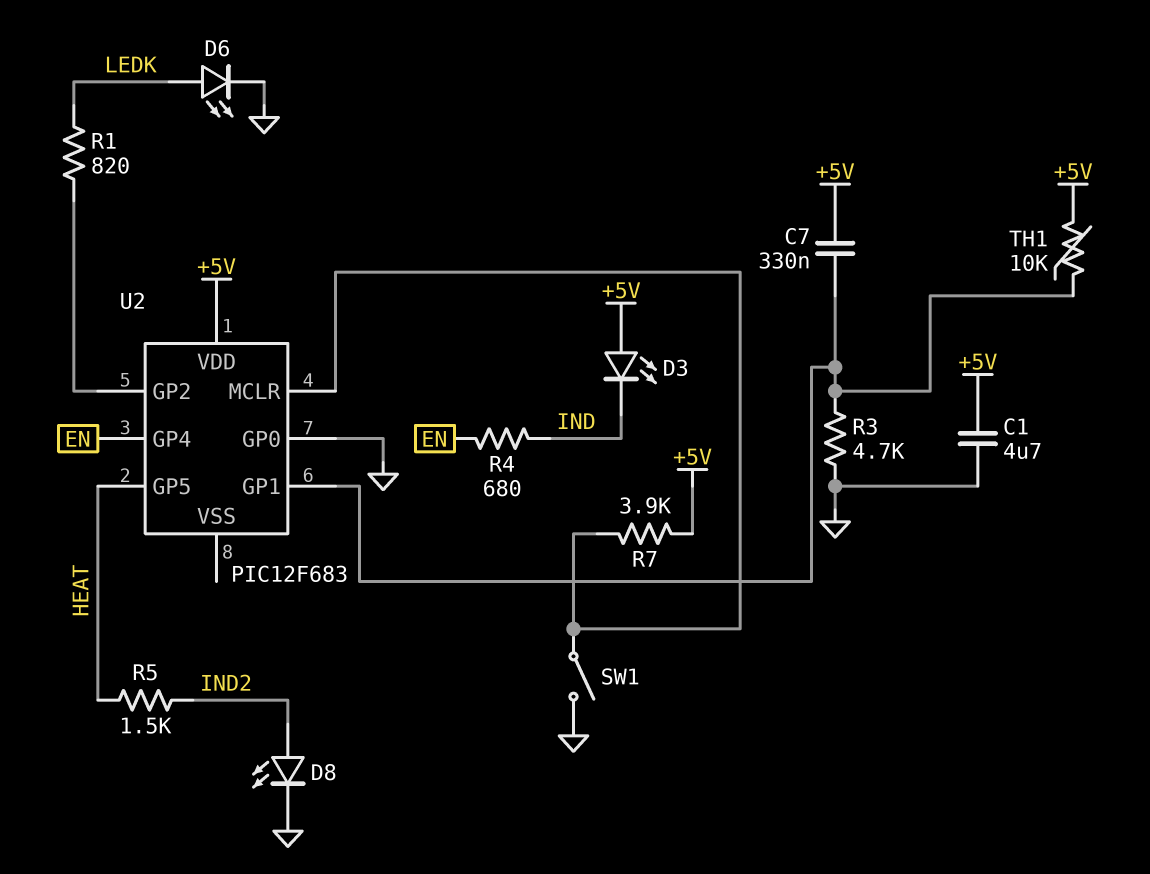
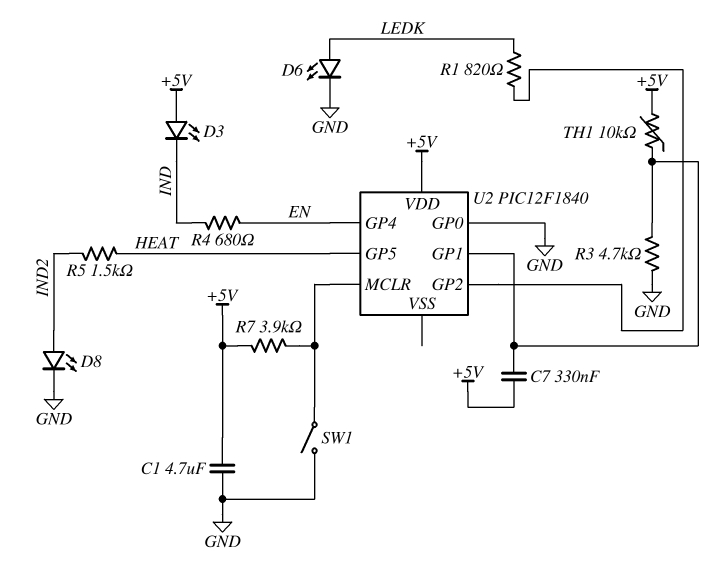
U2: PIC12F683 -> PIC12F1840

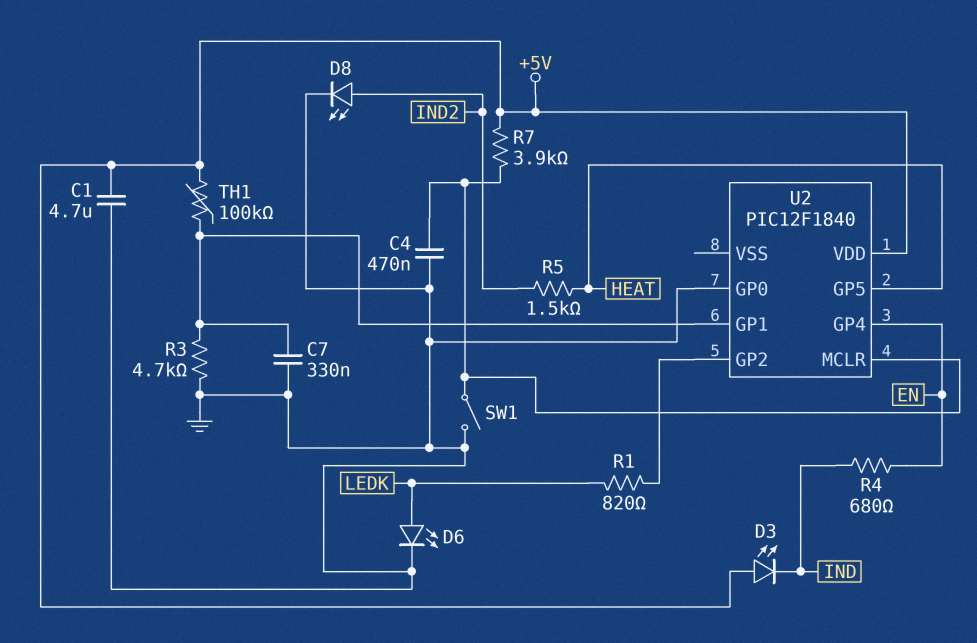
C4: none -> 470nF (GND, U2/MCLR)
C7: 330nF (+5V, U2/GP1) -> 330nF (GND, U2/GP1)
TH1: 10k (+5V, U2/GP1) -> 100k (+5V, U2/GP1)

